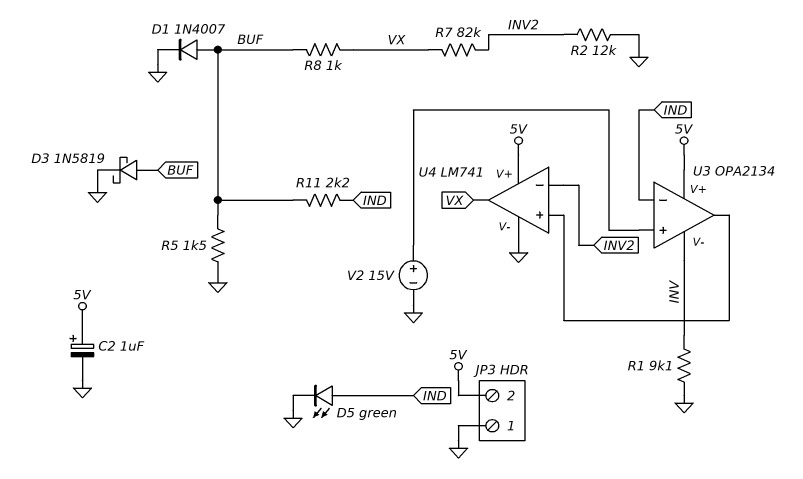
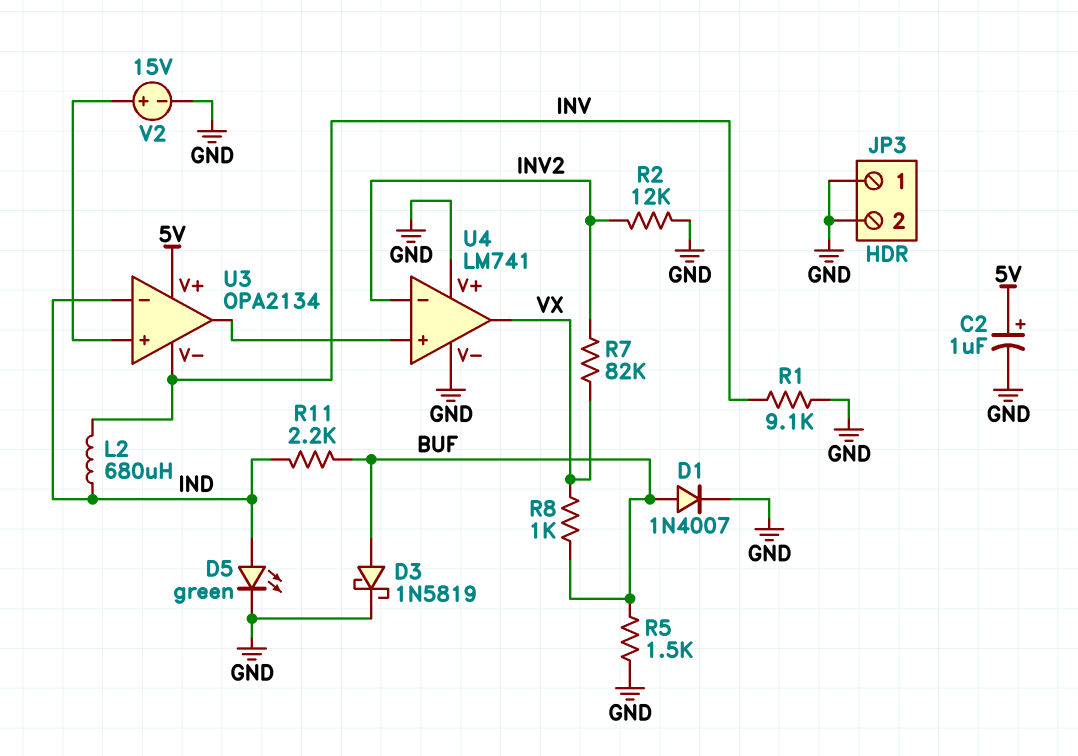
JP3 pin 2: 5V -> GND
L2: none -> 680uH (IND, INV)
U4 pin V+: 5V -> GND

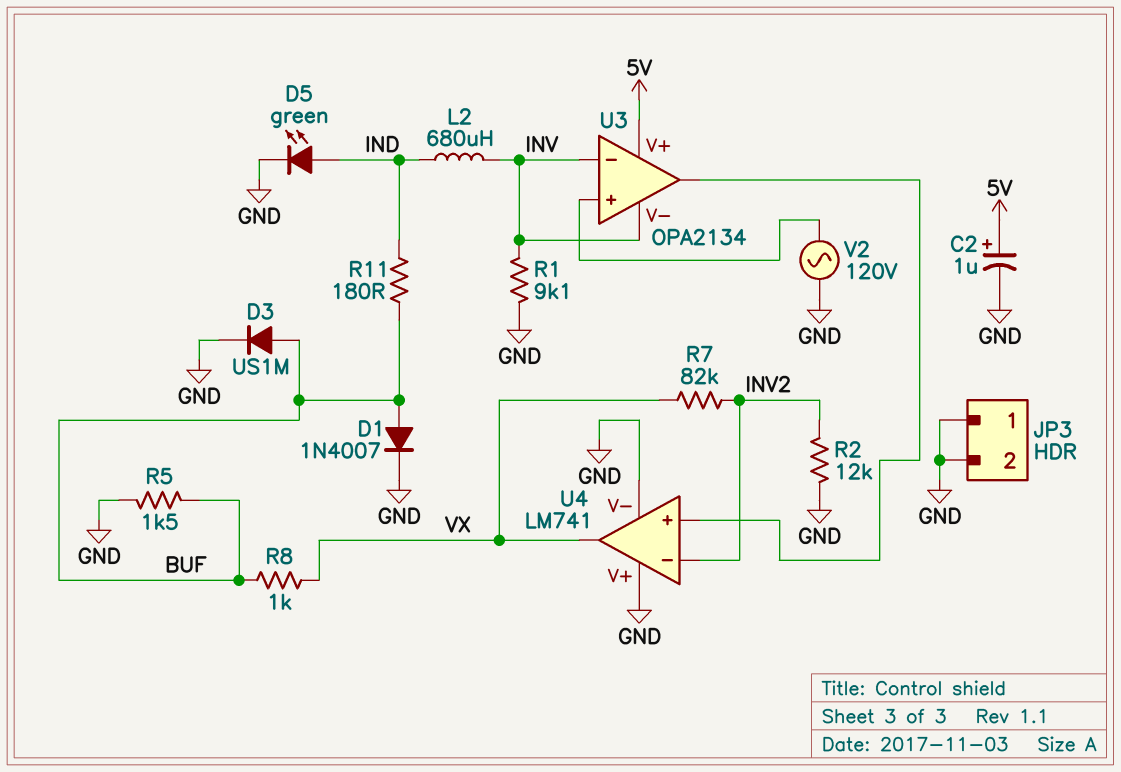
D3: schottky 1N5819 (A BUF, K GND) -> diode US1M (A BUF, K GND)
R11: 2.2k (BUF, IND) -> 180 (BUF, IND)
U3 pin in-: IND -> INV
V2: 15V (plus U3/in+, minus GND) -> AC 120V (GND, U3/in+)

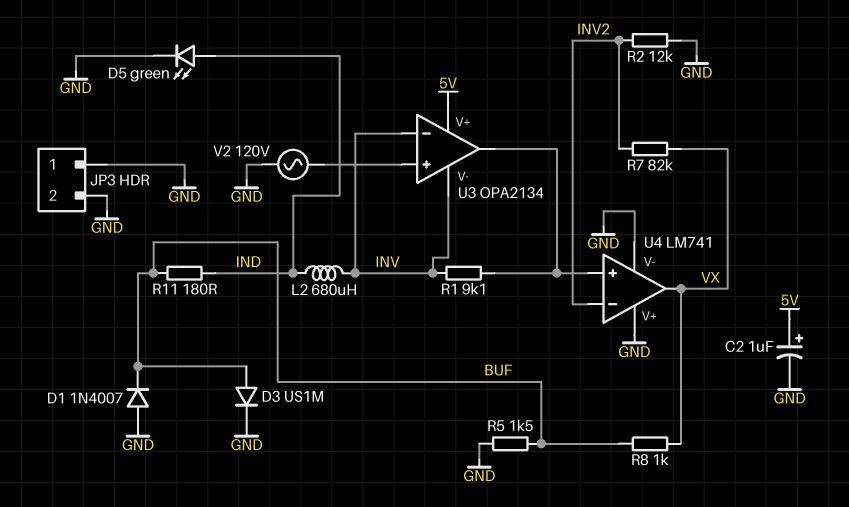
D1: diode 1N4007 (A BUF, K GND) -> diode 1N4007 (A GND, K BUF)
R1: 9.1k (GND, INV) -> 9.1k (INV, U3/out)

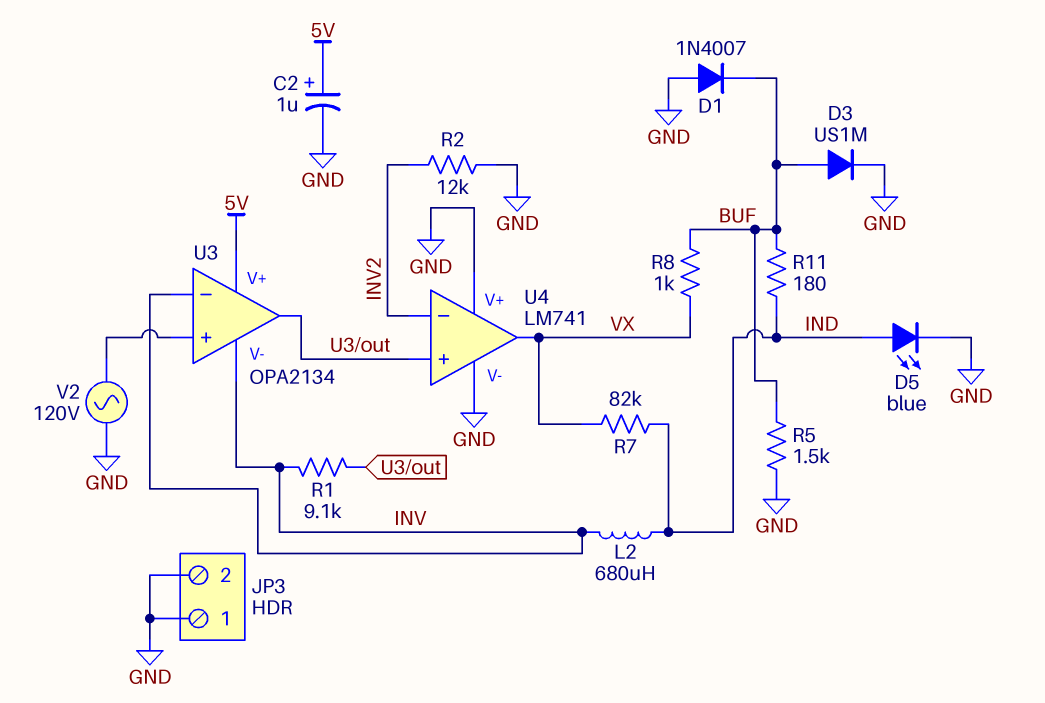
D5: LED green (A IND, K GND) -> LED blue (A IND, K GND)
R7: 82k (INV2, VX) -> 82k (IND, VX)

